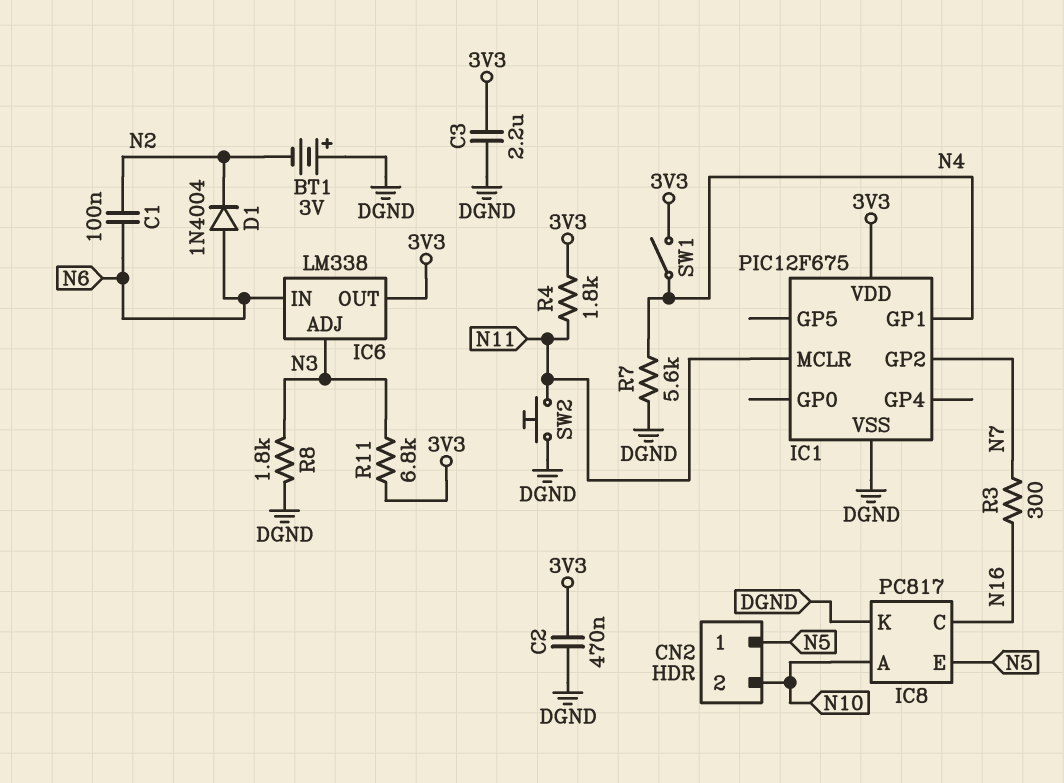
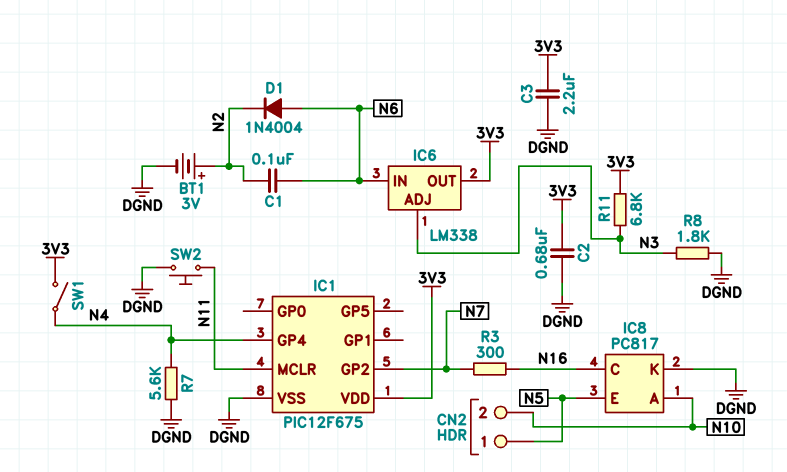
BT1: 3V (plus DGND, minus N2) -> 3V (plus N2, minus DGND)
C2: 470nF (3V3, DGND) -> 680nF (3V3, DGND)
IC1 pin GP1: N4 -> none
IC1 pin GP4: none -> N4
R4: 1.8k (3V3, N11) -> none

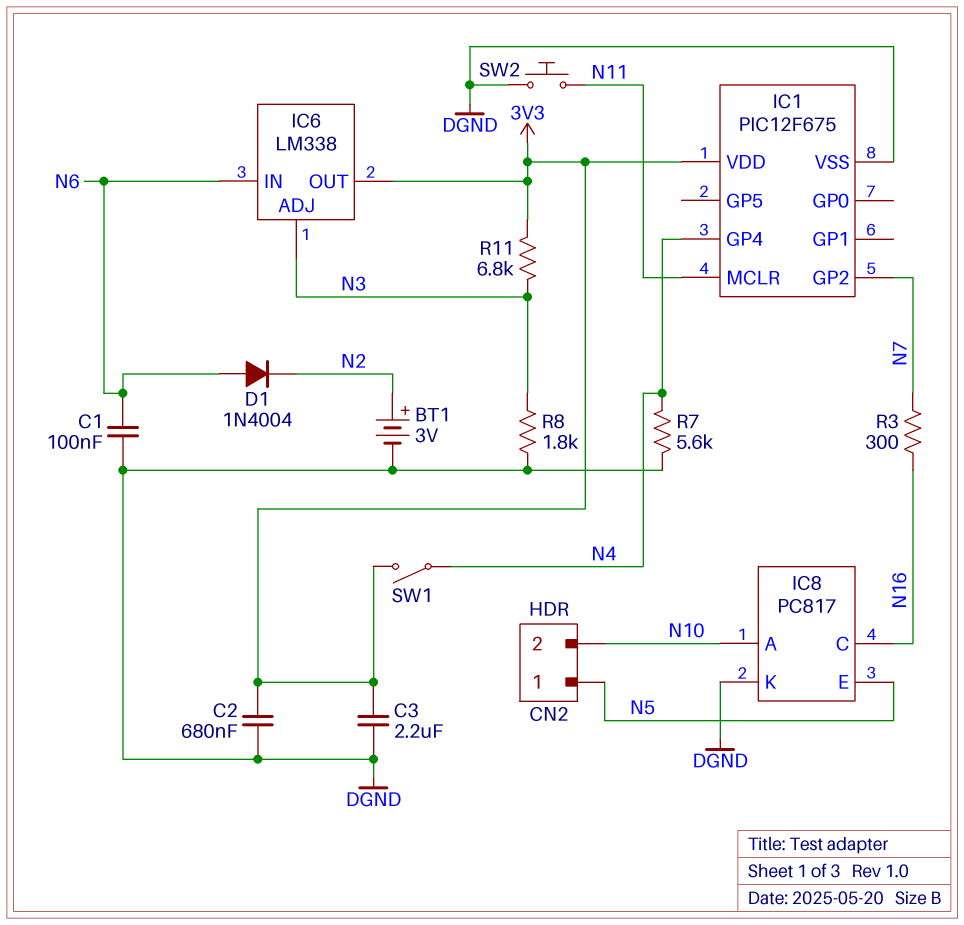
C1: 100nF (N2, N6) -> 100nF (DGND, N6)

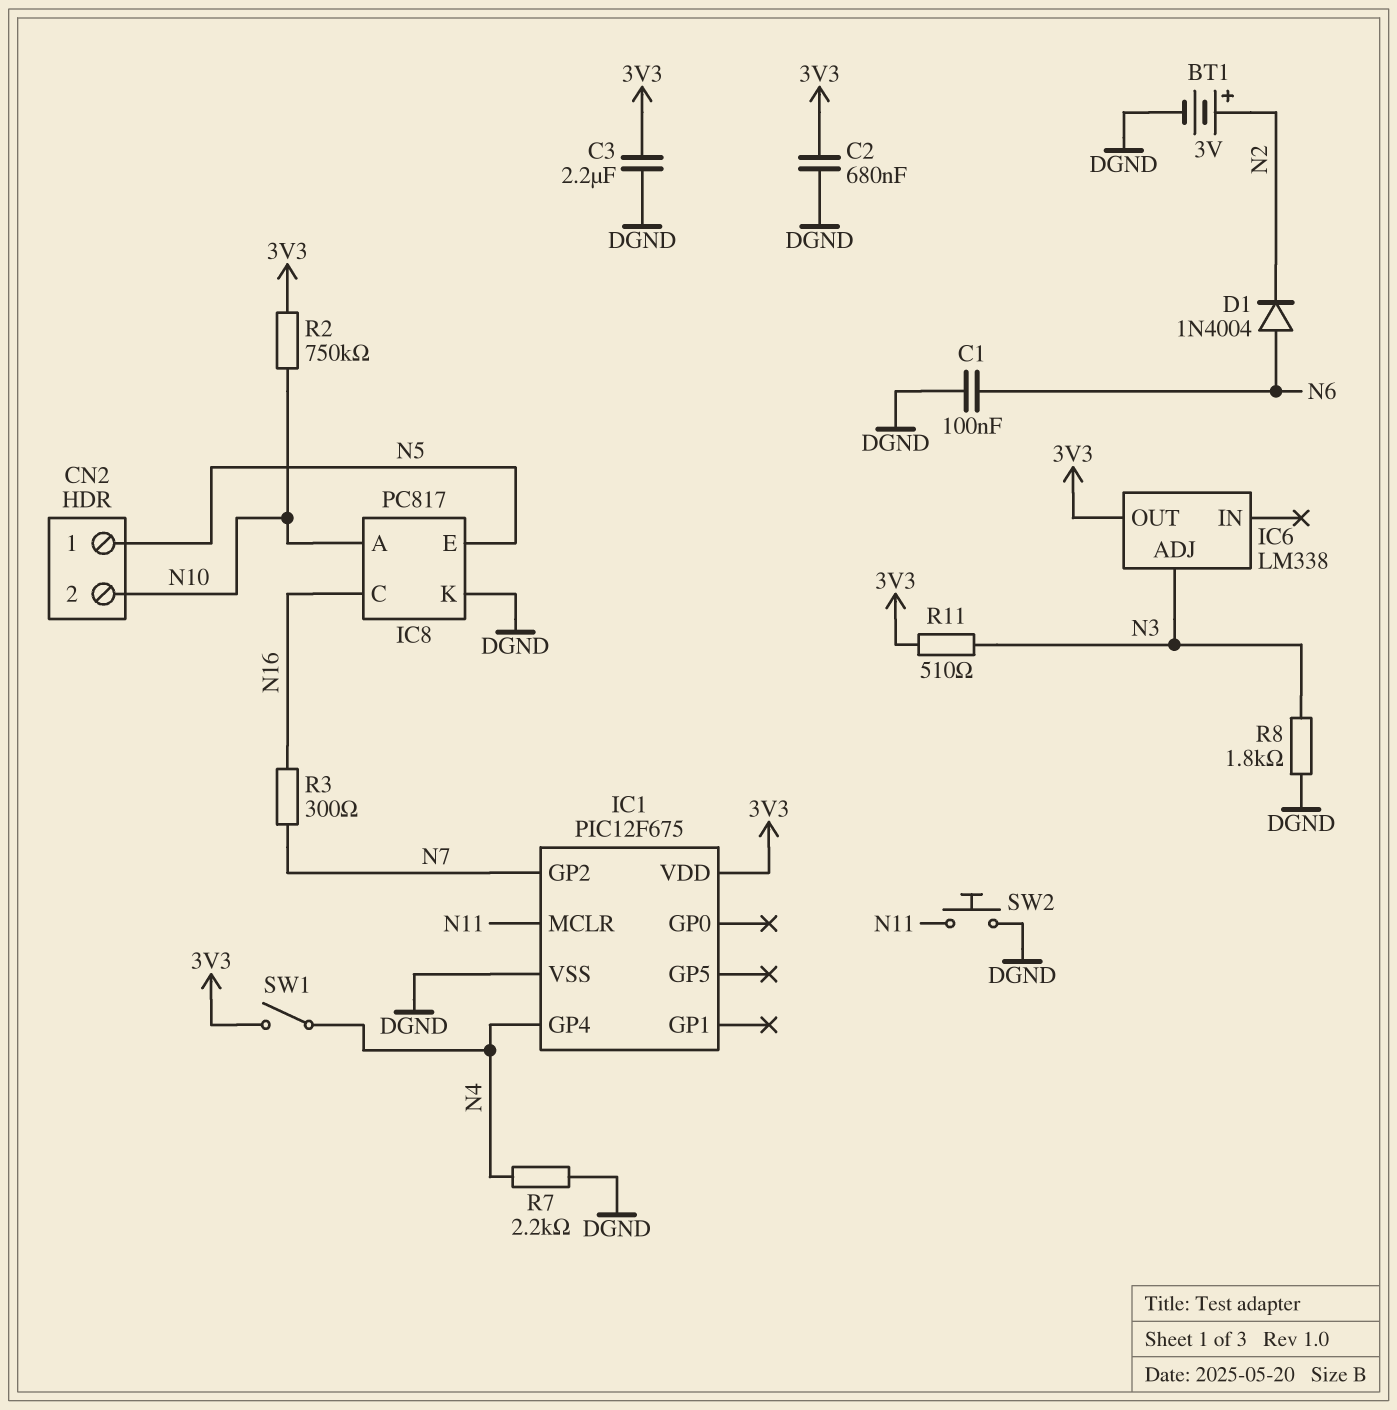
IC6 pin IN: N6 -> none
R2: none -> 750k (3V3, N10)
R7: 5.6k (DGND, N4) -> 2.2k (DGND, N4)
R11: 6.8k (3V3, N3) -> 510 (3V3, N3)

